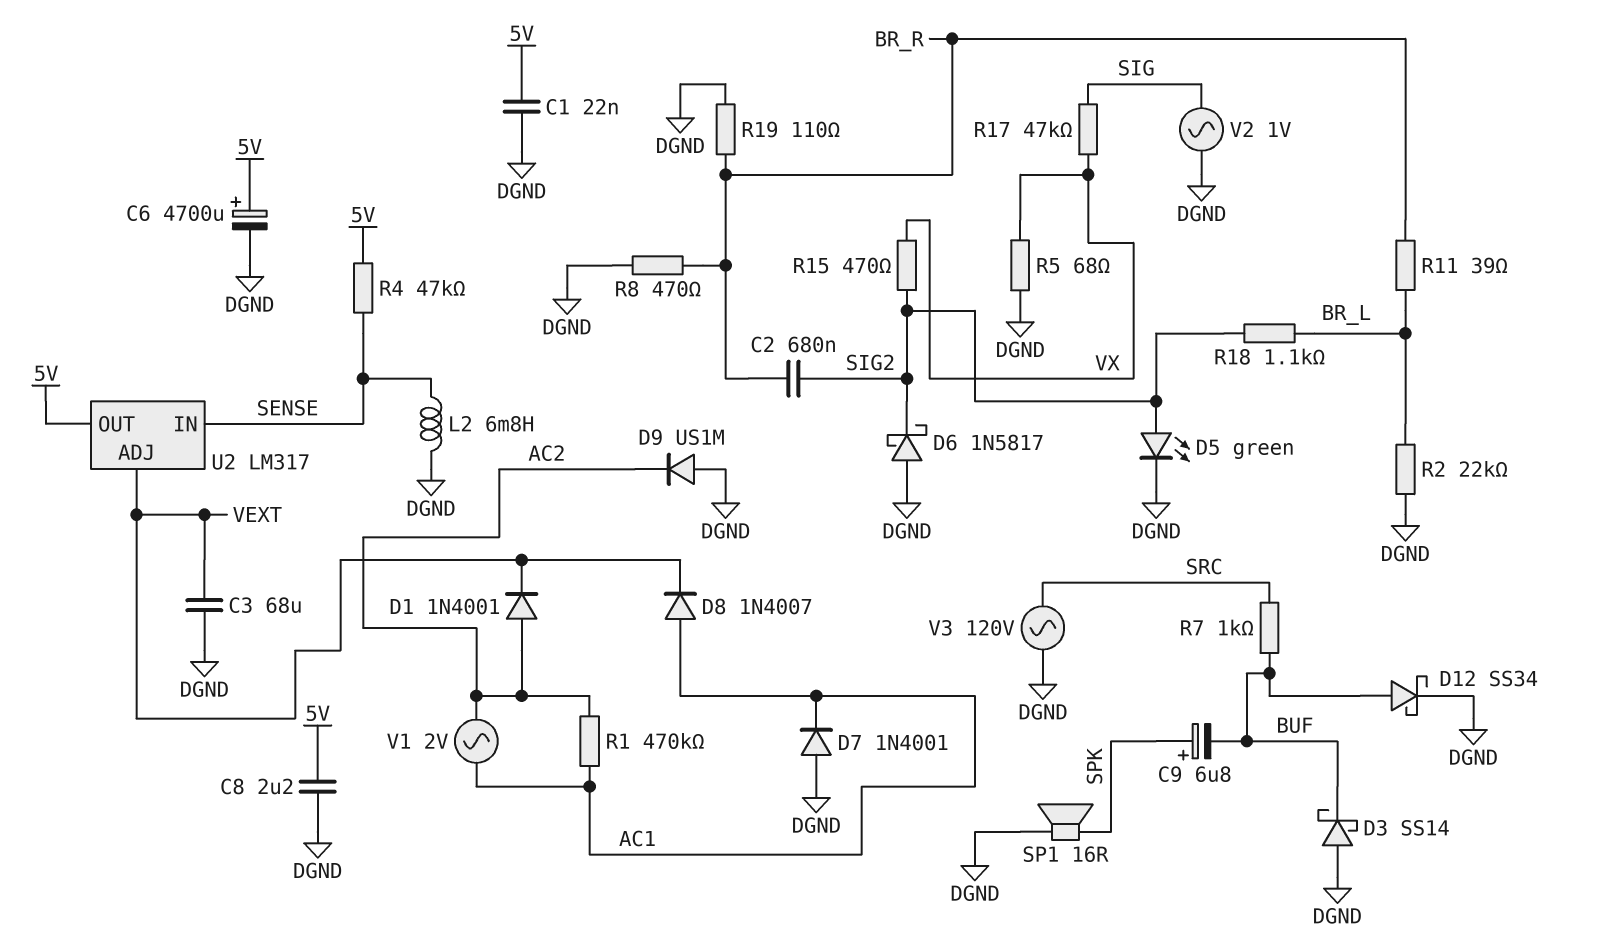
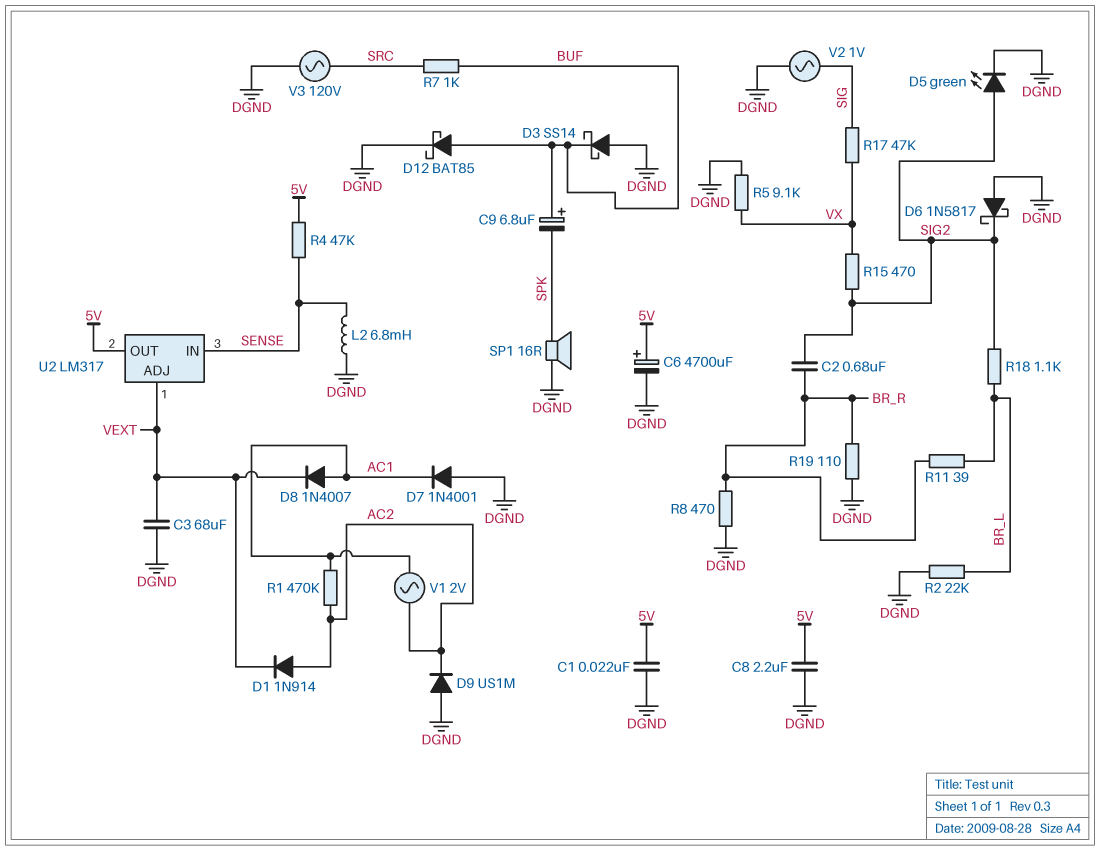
C9: 6.8uF (plus SPK, minus BUF) -> 6.8uF (plus BUF, minus SPK)
D1: diode 1N4001 (A AC2, K VEXT) -> diode 1N914 (A AC2, K VEXT)
D12: schottky SS34 (A BUF, K DGND) -> schottky BAT85 (A BUF, K DGND)
R5: 68 (DGND, VX) -> 9.1k (DGND, VX)

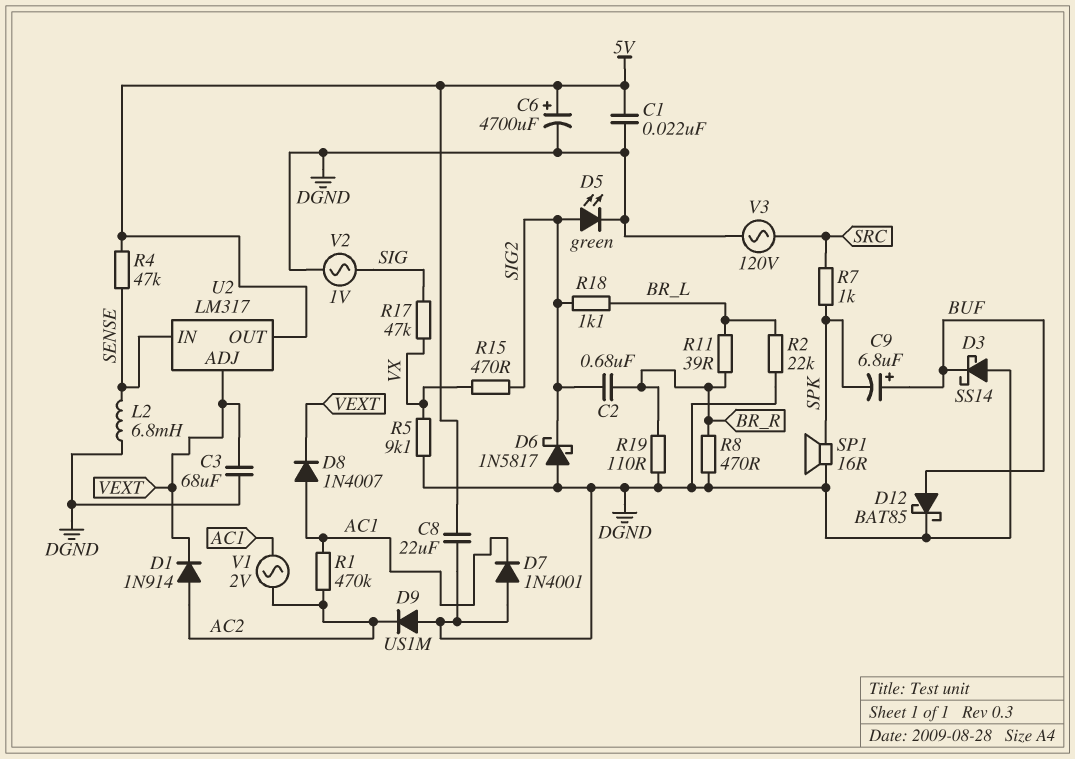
C8: 2.2uF (5V, DGND) -> 22uF (5V, DGND)
R7: 1k (BUF, SRC) -> 1k (SPK, SRC)

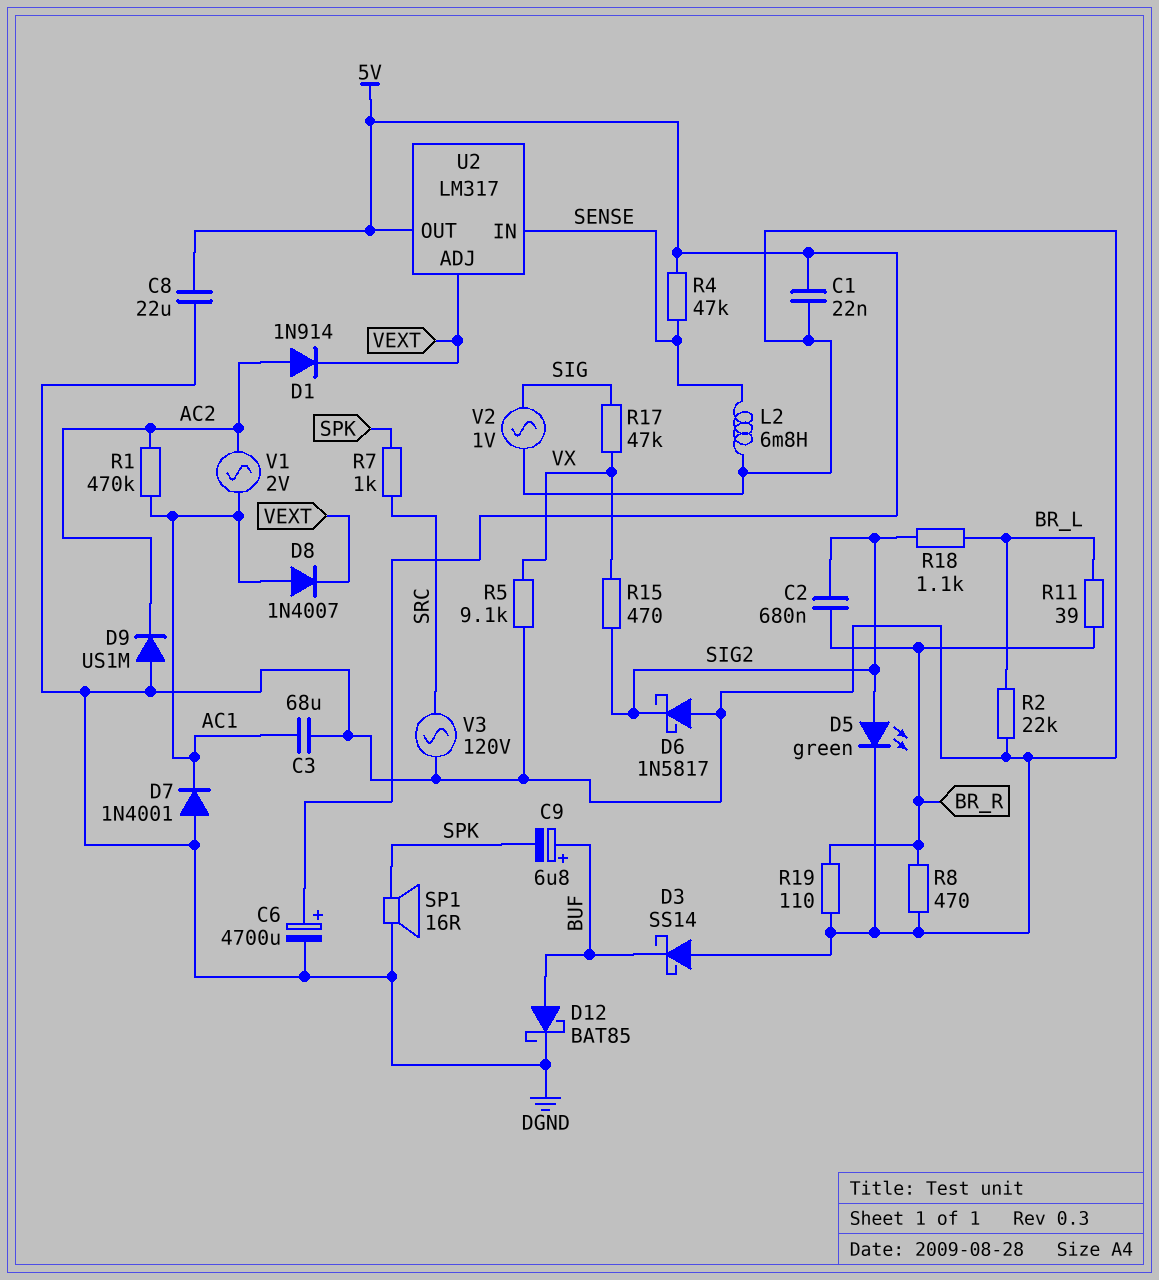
C3: 68uF (DGND, VEXT) -> 68uF (AC1, DGND)

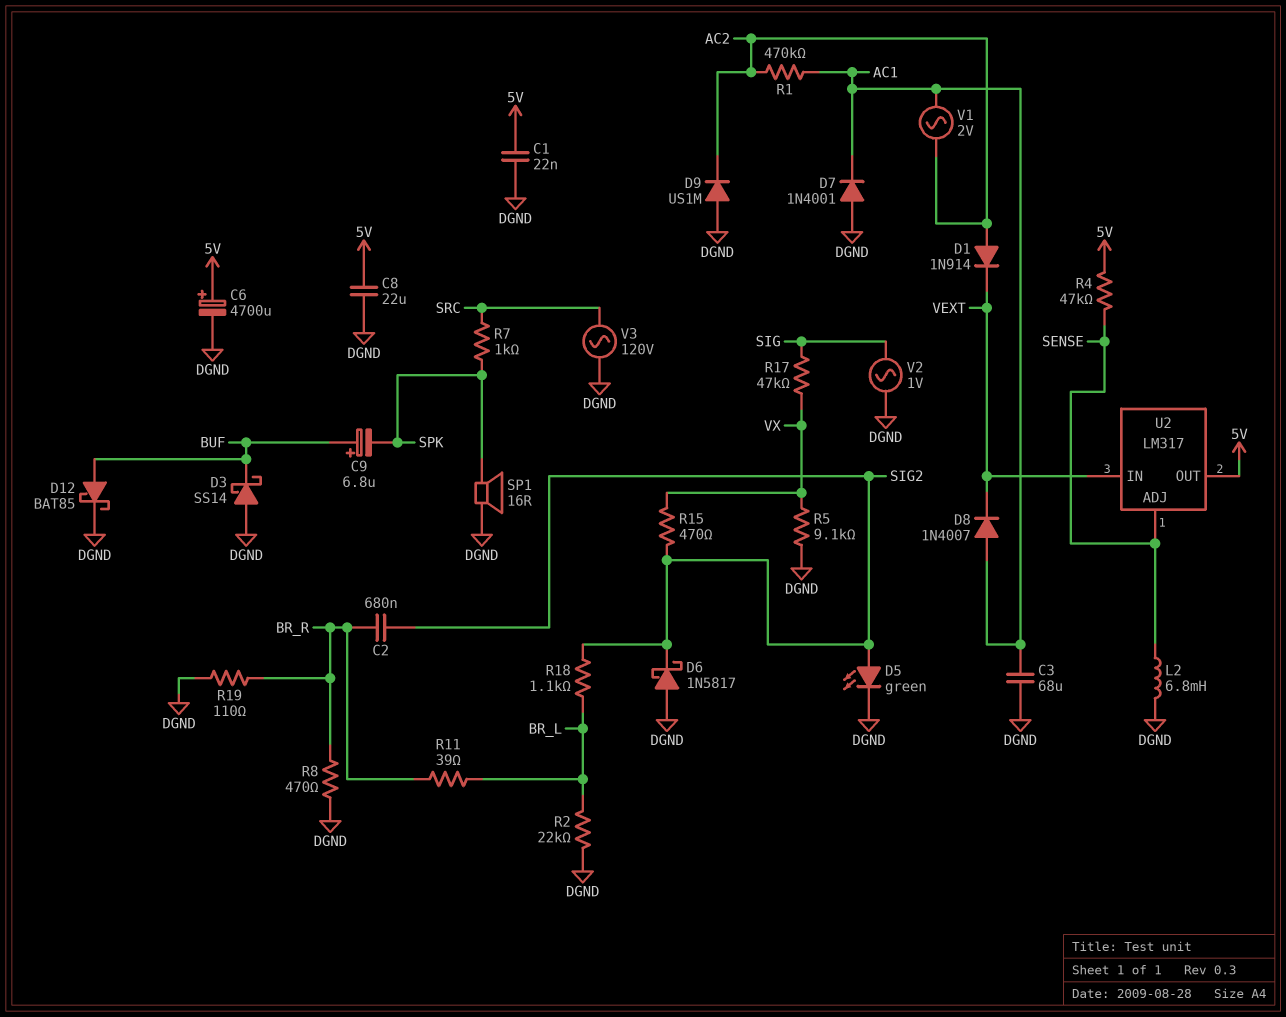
U2 pin ADJ: VEXT -> SENSE
U2 pin IN: SENSE -> VEXT

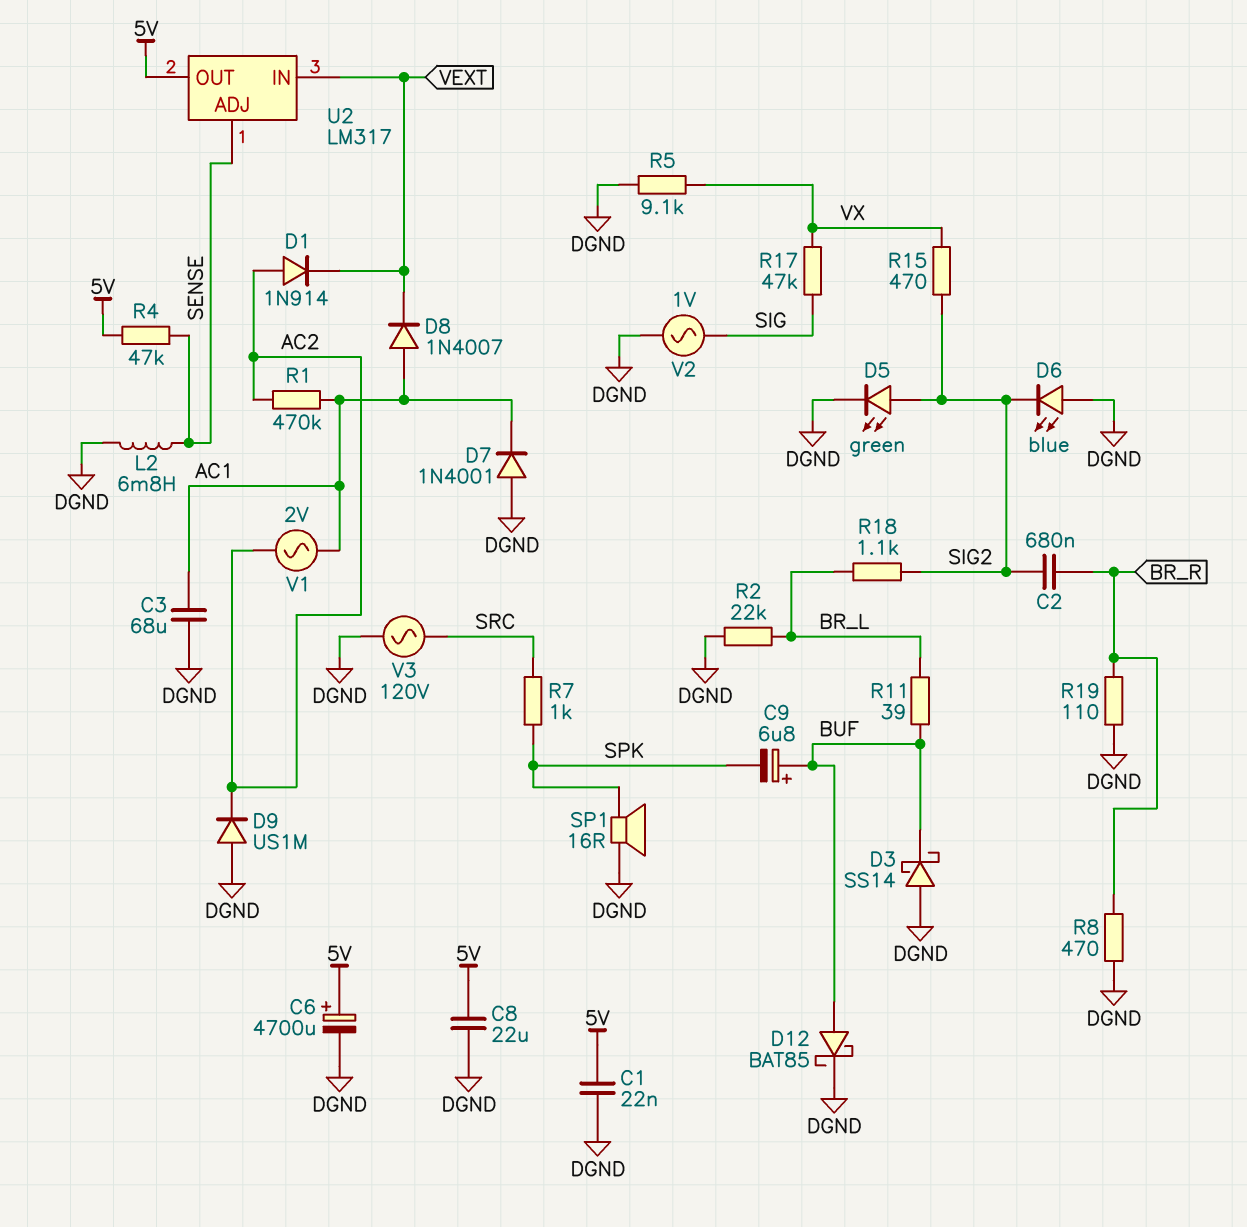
D6: schottky 1N5817 (A DGND, K SIG2) -> LED blue (A DGND, K SIG2)
R11: 39 (BR_L, BR_R) -> 39 (BR_L, BUF)

